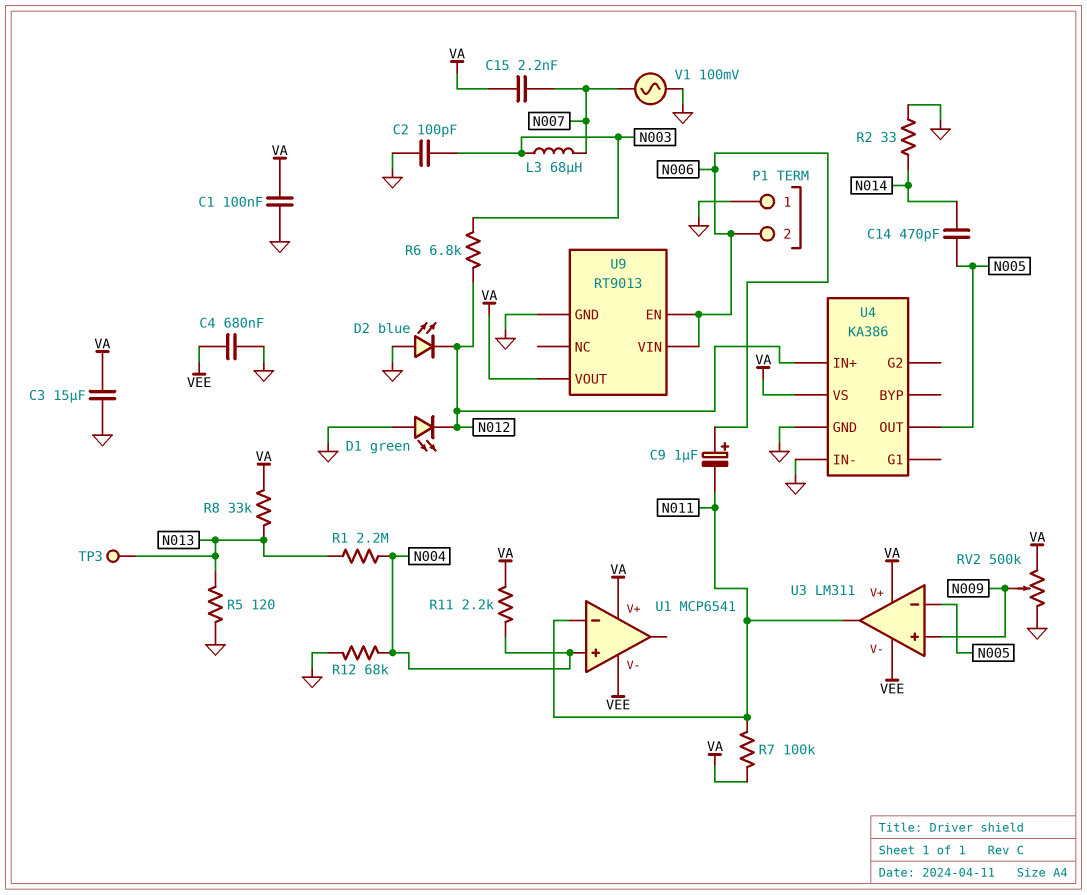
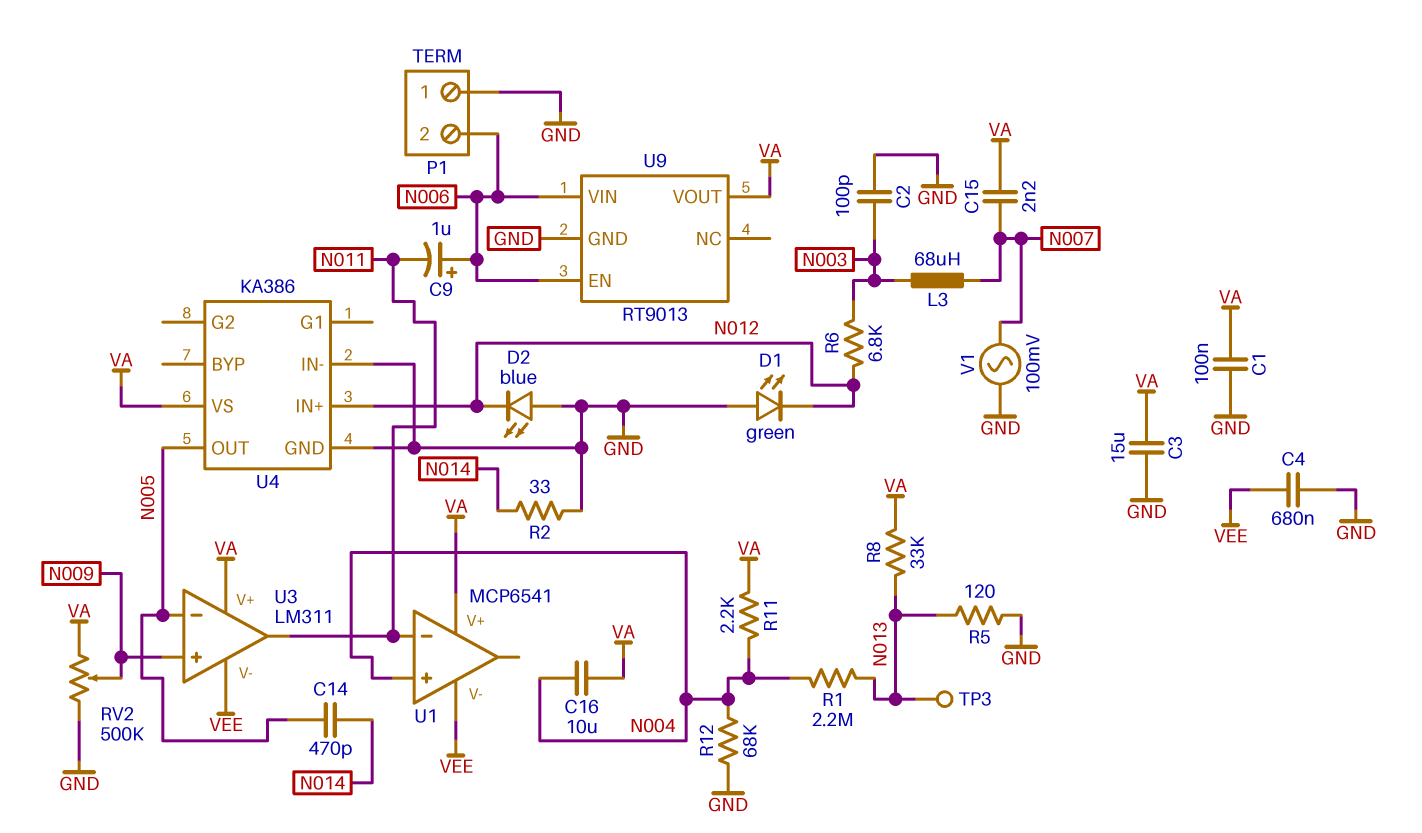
C16: none -> 10uF (N004, VA)
R7: 100k (N011, VA) -> none

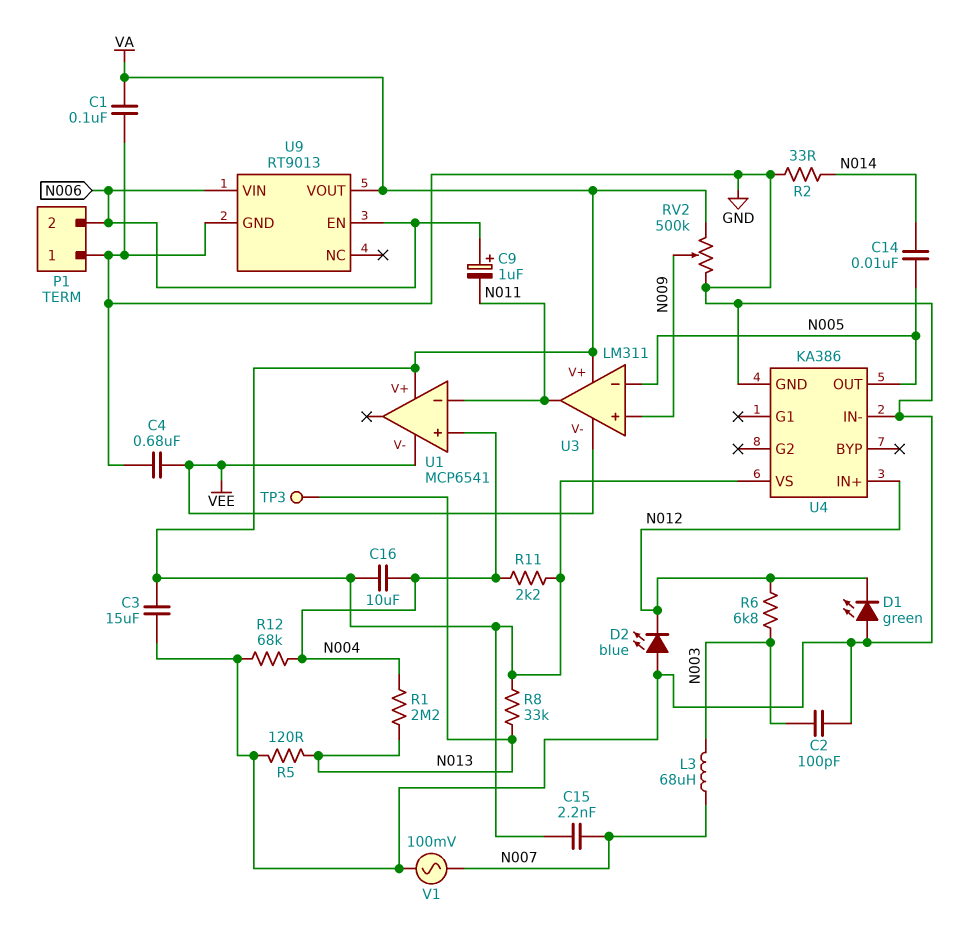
C14: 470pF (N005, N014) -> 10nF (N005, N014)

